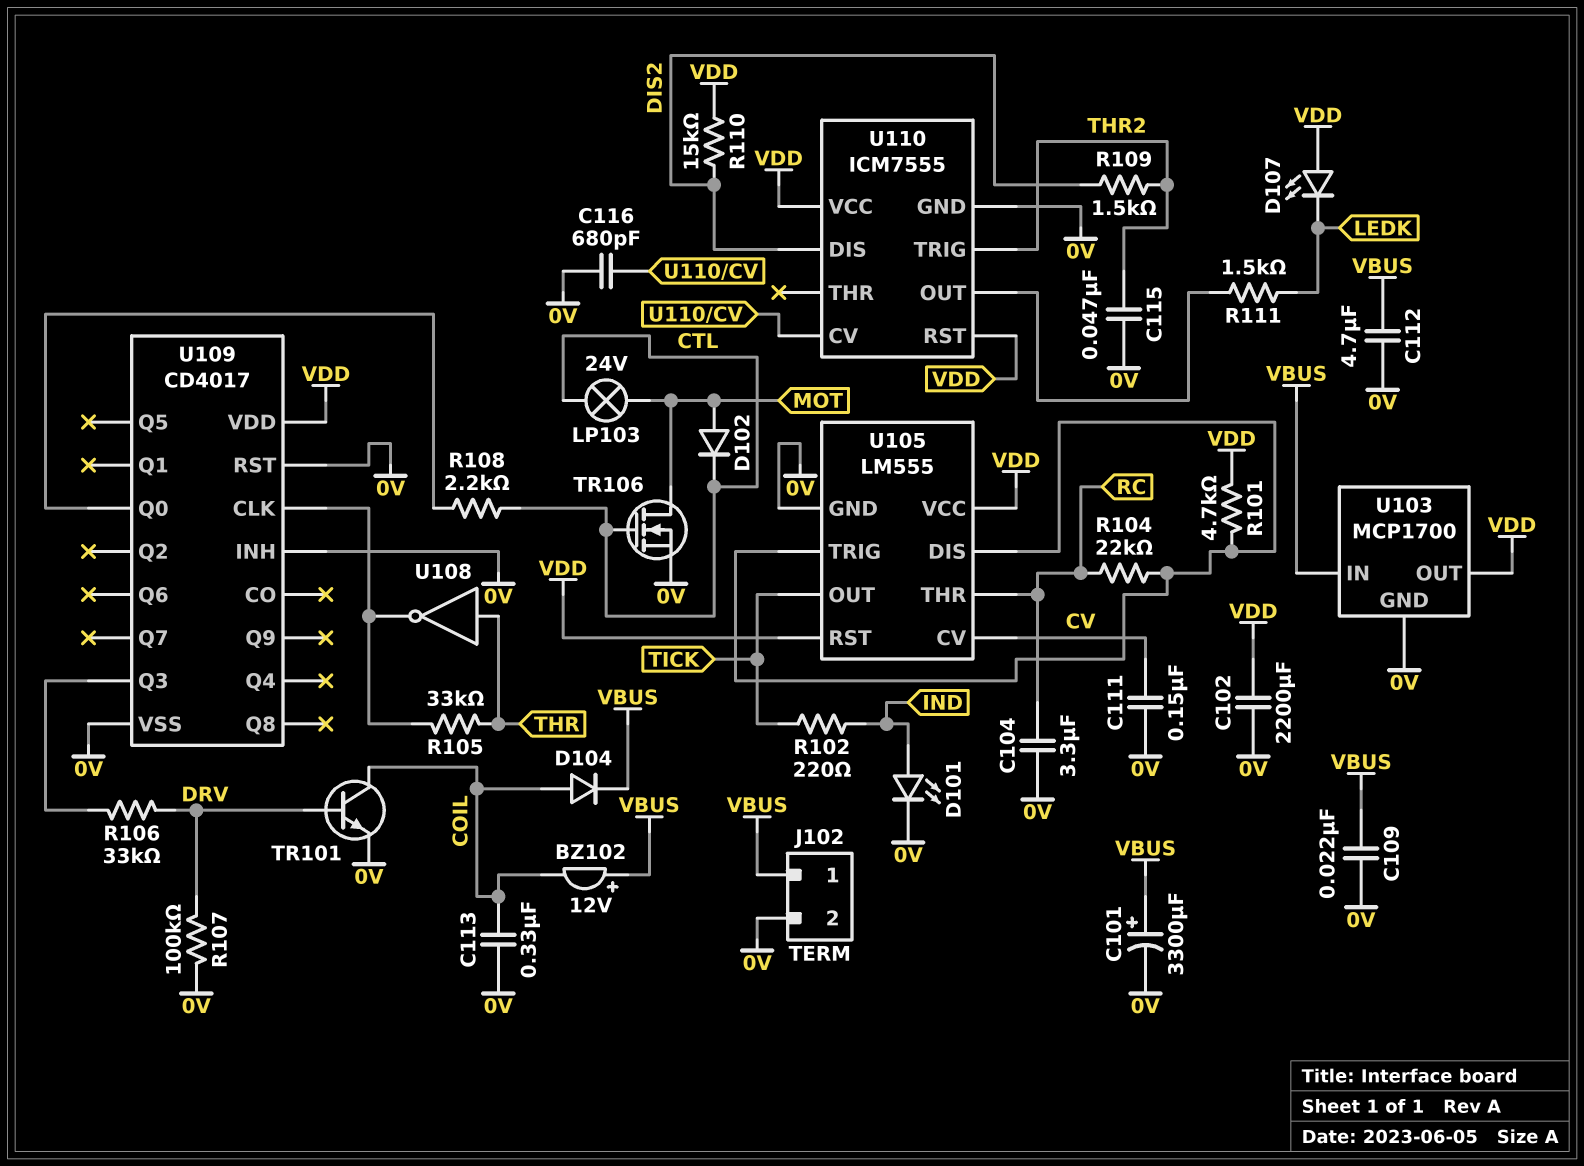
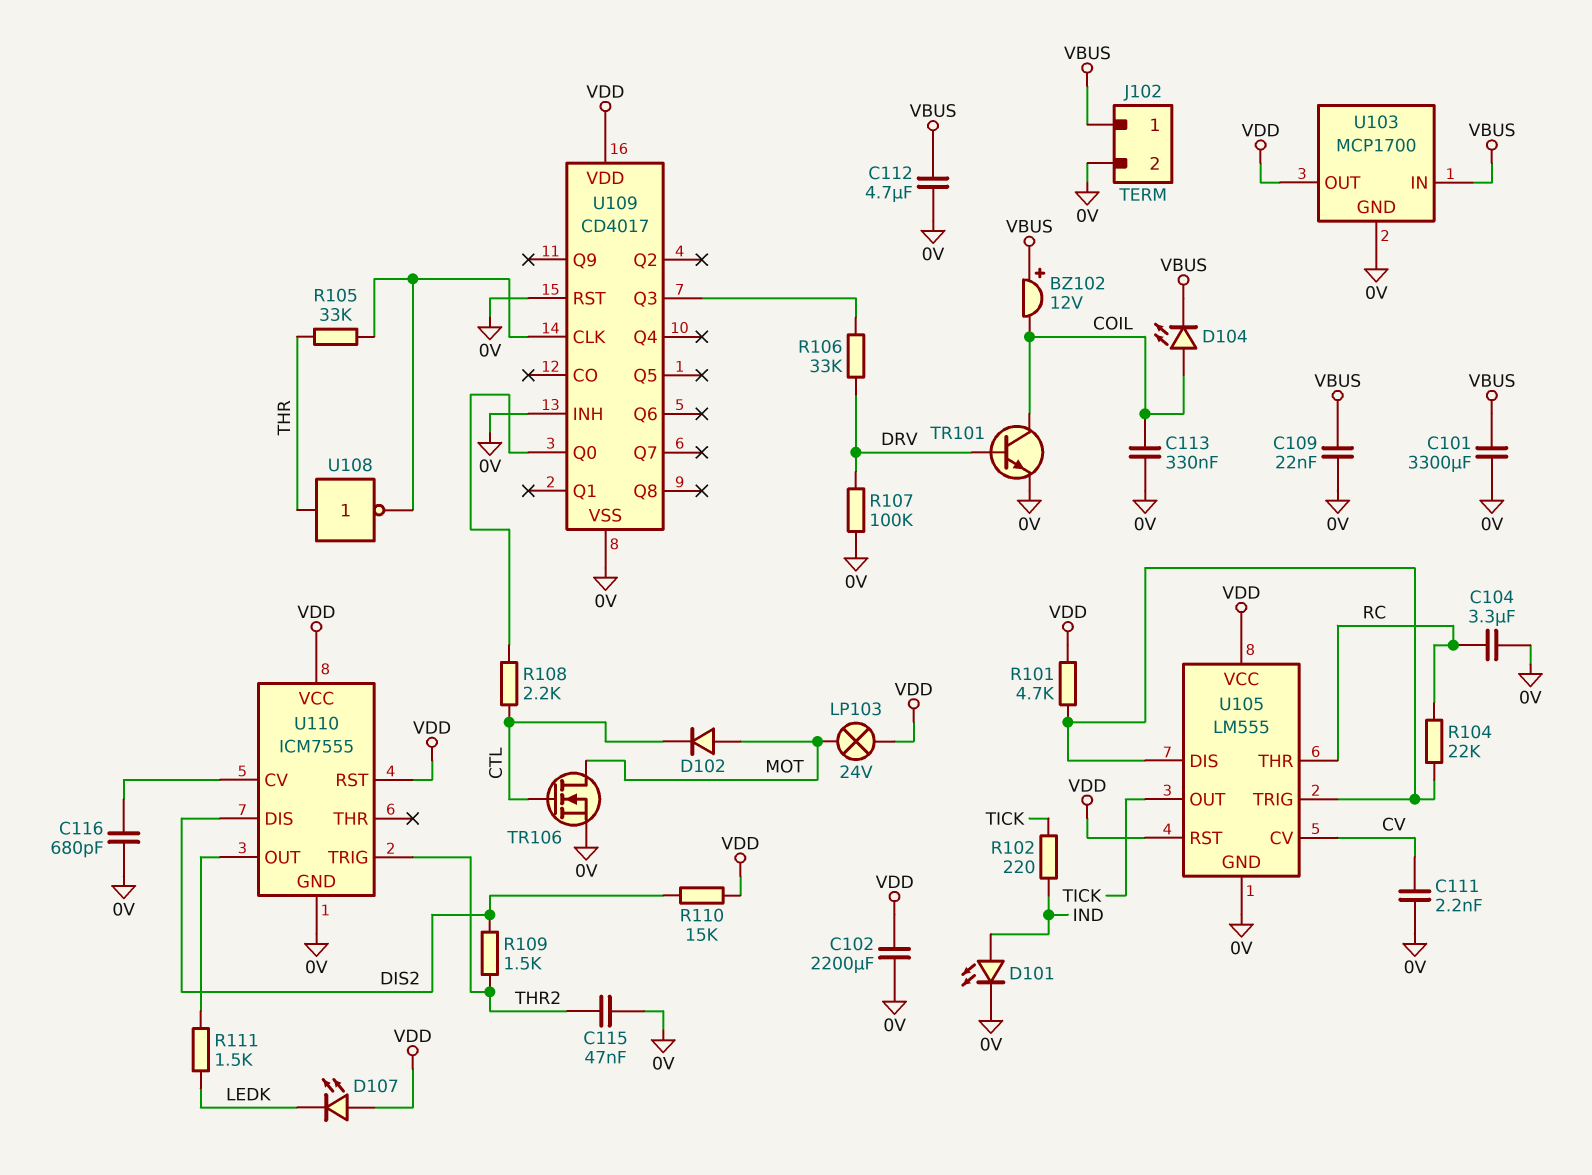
C101: 3300uF (plus VBUS, minus 0V) -> 3300uF (0V, VBUS)
C111: 150nF (0V, CV) -> 2.2nF (0V, CV)
D104: diode (A COIL, K VBUS) -> LED (A COIL, K VBUS)
LP103: lamp 24V (CTL, MOT) -> lamp 24V (MOT, VDD)

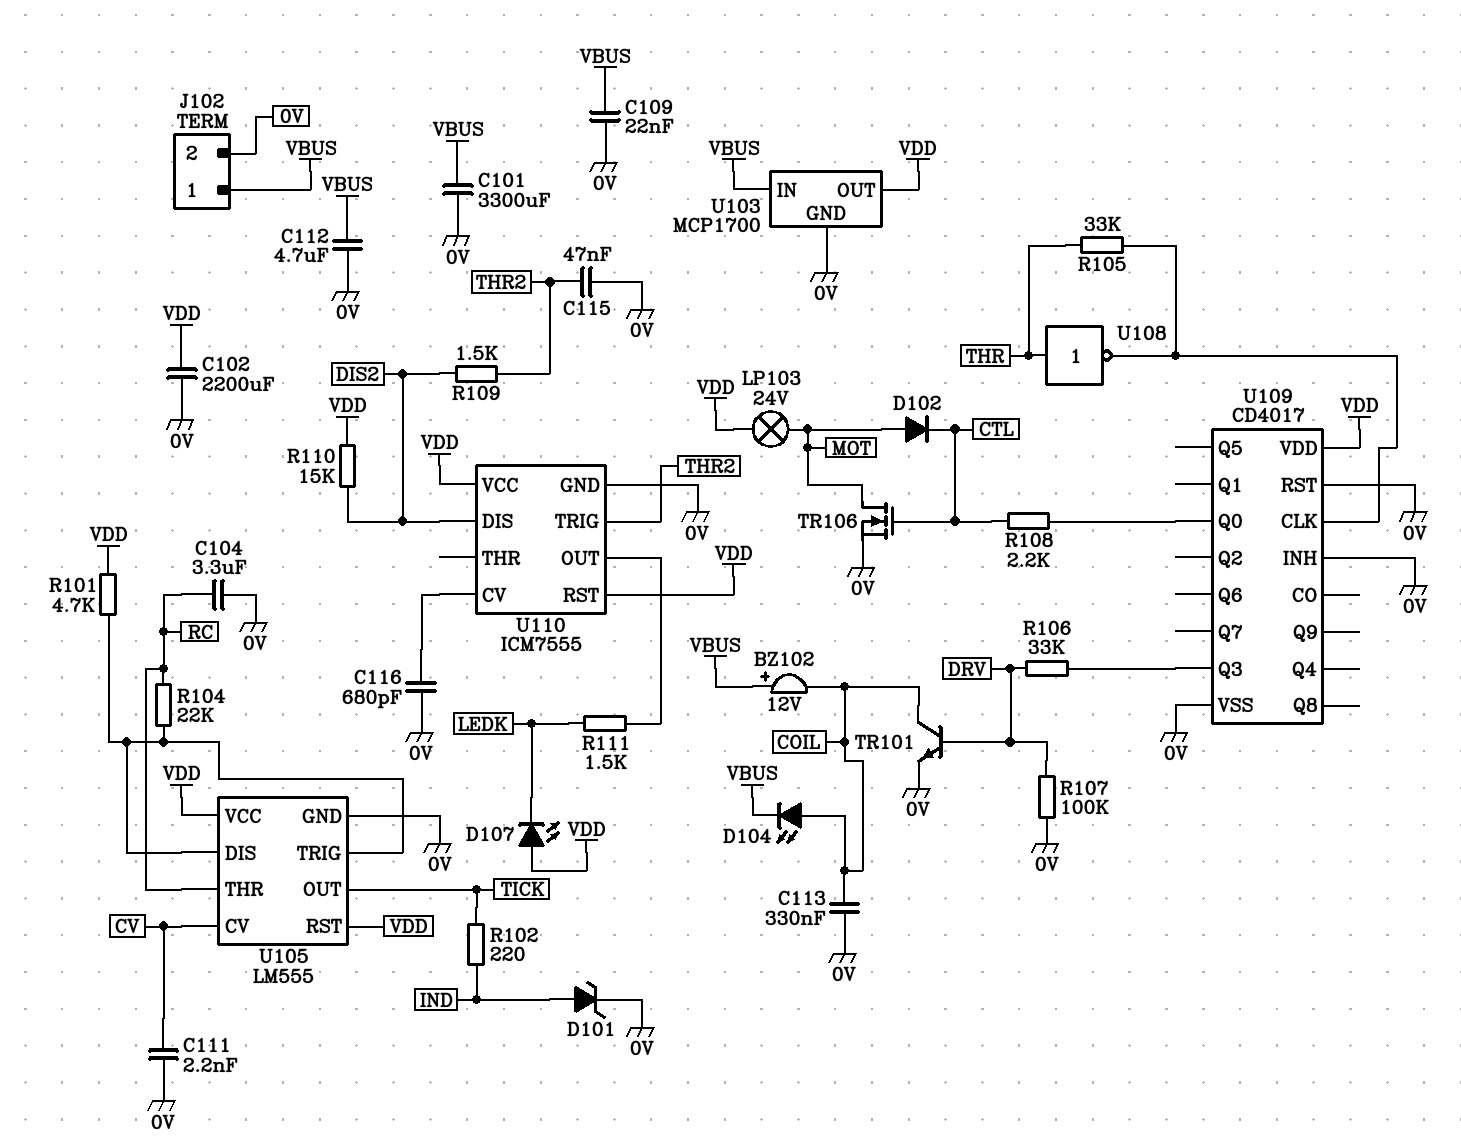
D101: LED (A IND, K 0V) -> zener (A IND, K 0V)

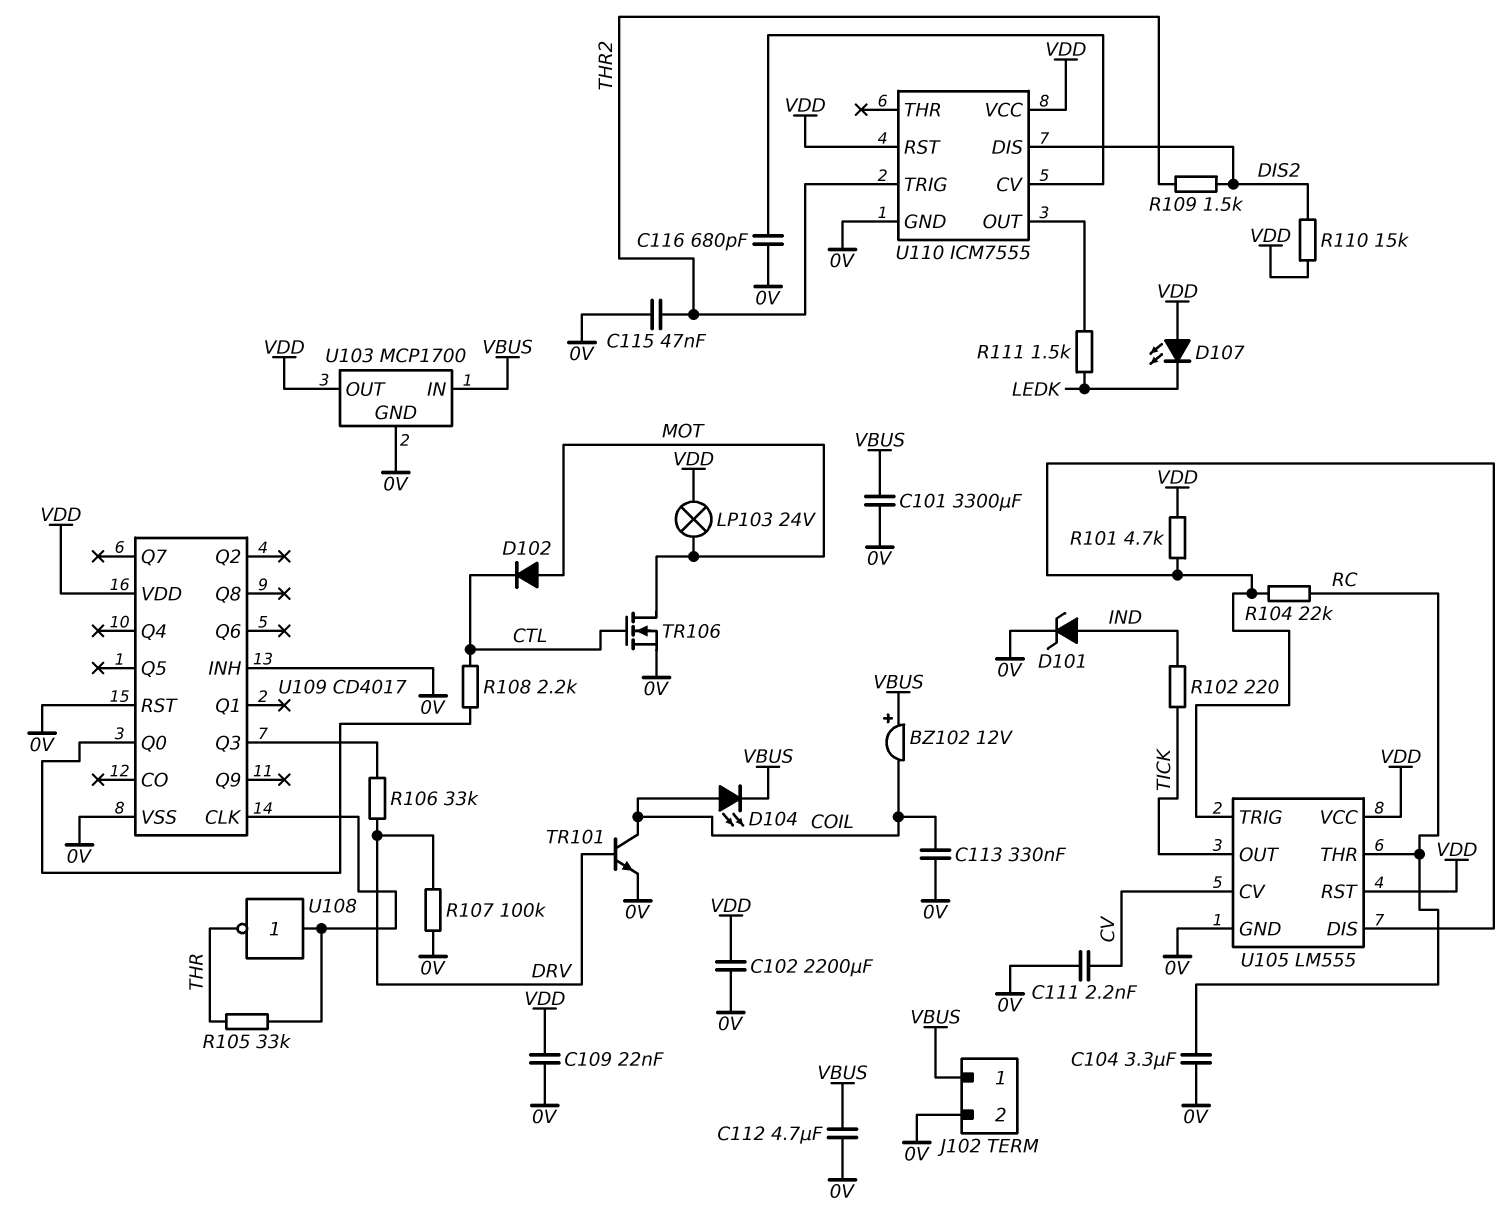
C109: 22nF (0V, VBUS) -> 22nF (0V, VDD)
U108: NOT (in THR, out U109/CLK) -> NOT (in U109/CLK, out THR)

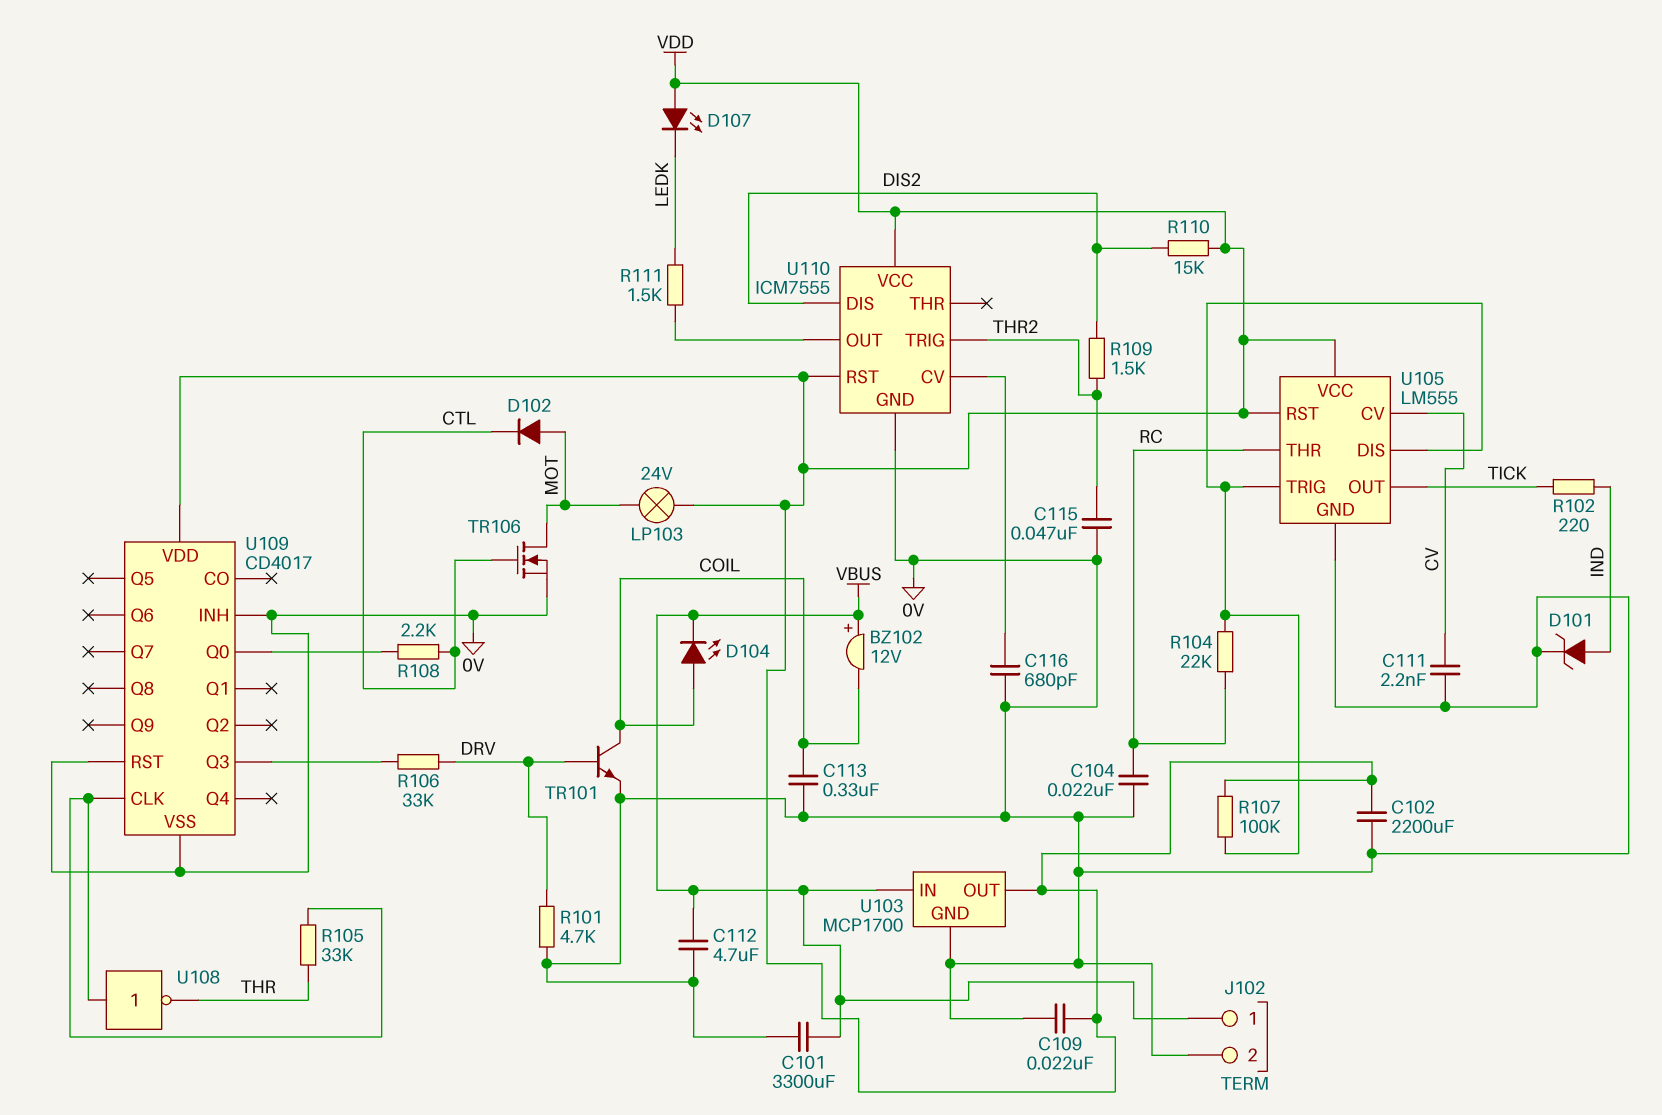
C104: 3.3uF (0V, RC) -> 22nF (0V, RC)
R101: 4.7k (U105/DIS, VDD) -> 4.7k (0V, DRV)
R107: 100k (0V, DRV) -> 100k (U105/DIS, VDD)

